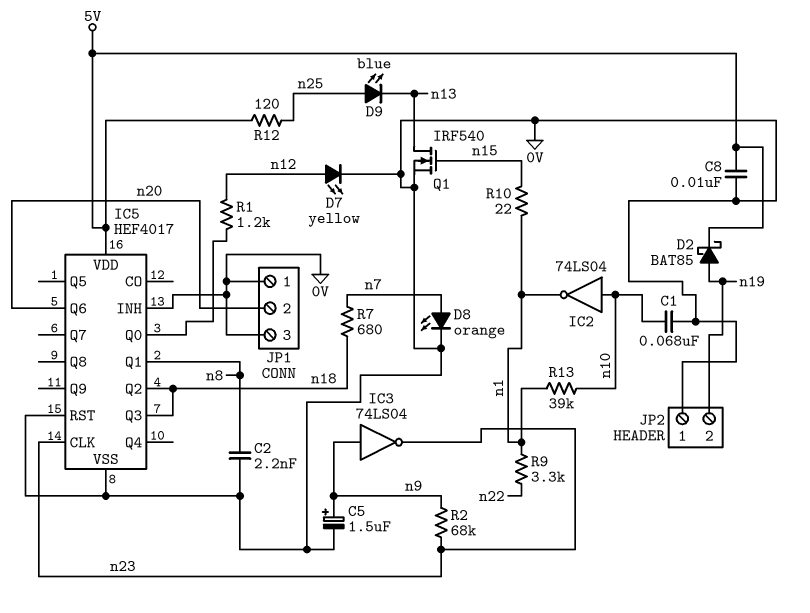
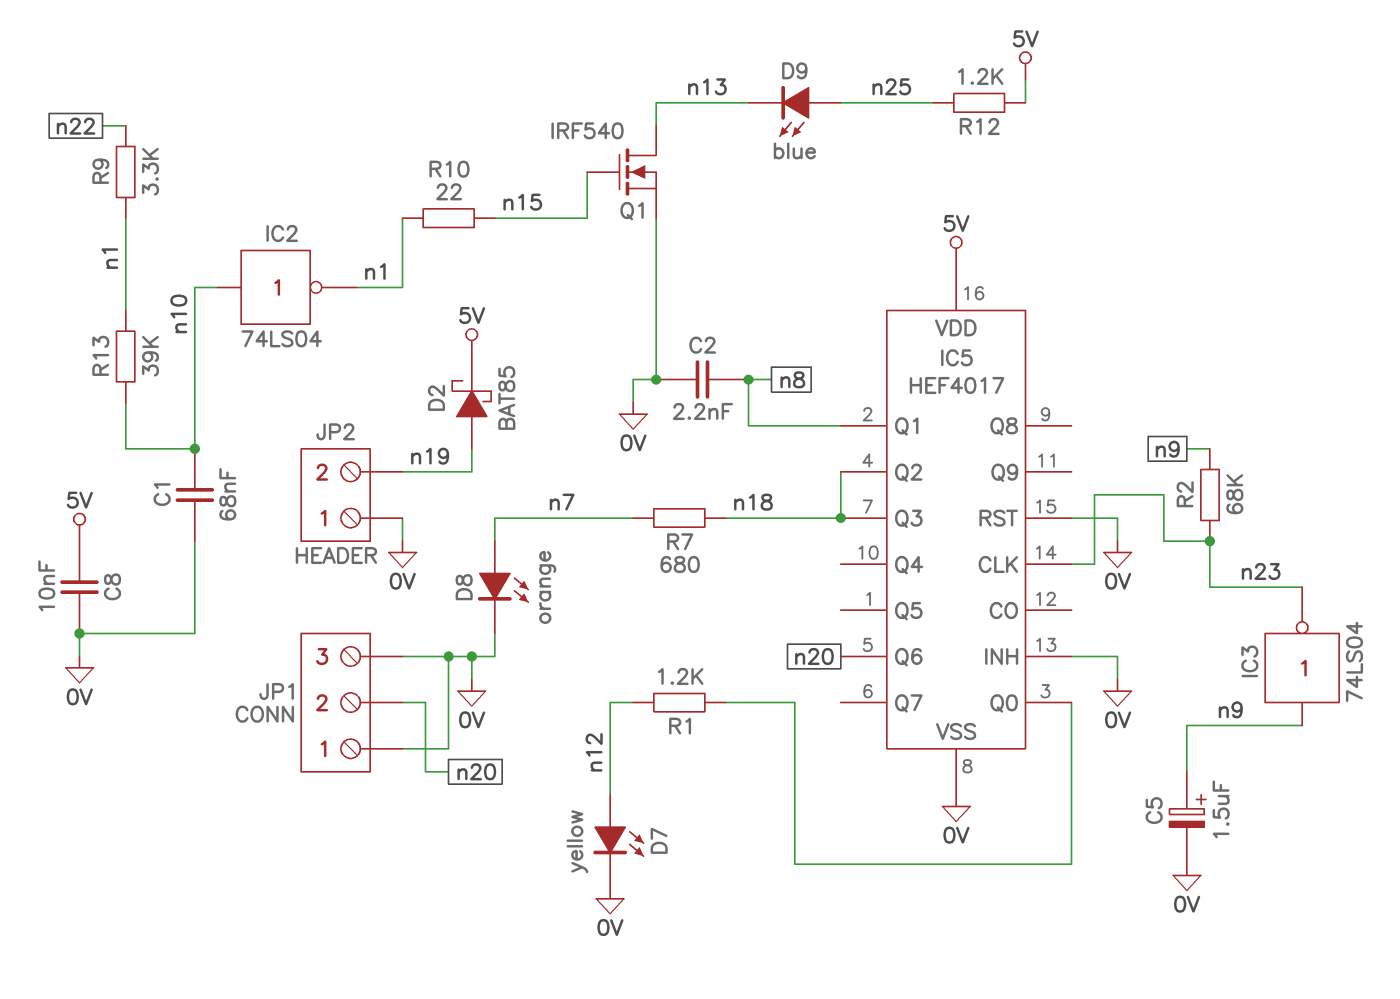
R12: 120 (5V, n25) -> 1.2k (5V, n25)

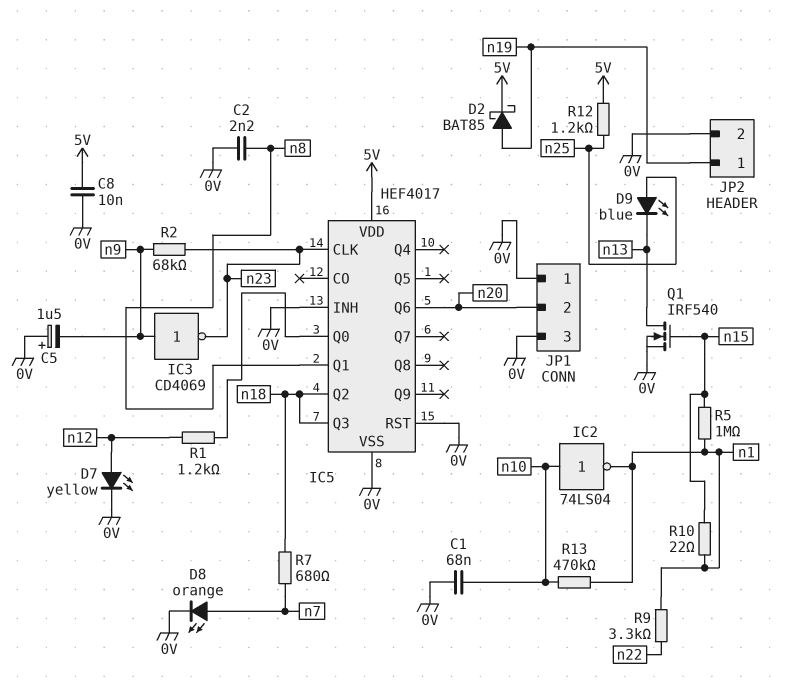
C5: 1.5uF (plus n9, minus 0V) -> 1.5uF (plus 0V, minus n9)
IC3: NOT 74LS04 (in n9, out n23) -> NOT CD4069 (in n9, out n23)
JP2 pin 1: 0V -> n19
JP2 pin 2: n19 -> 0V
R5: none -> 1M (n1, n15)
R13: 39k (n1, n10) -> 470k (n1, n10)

